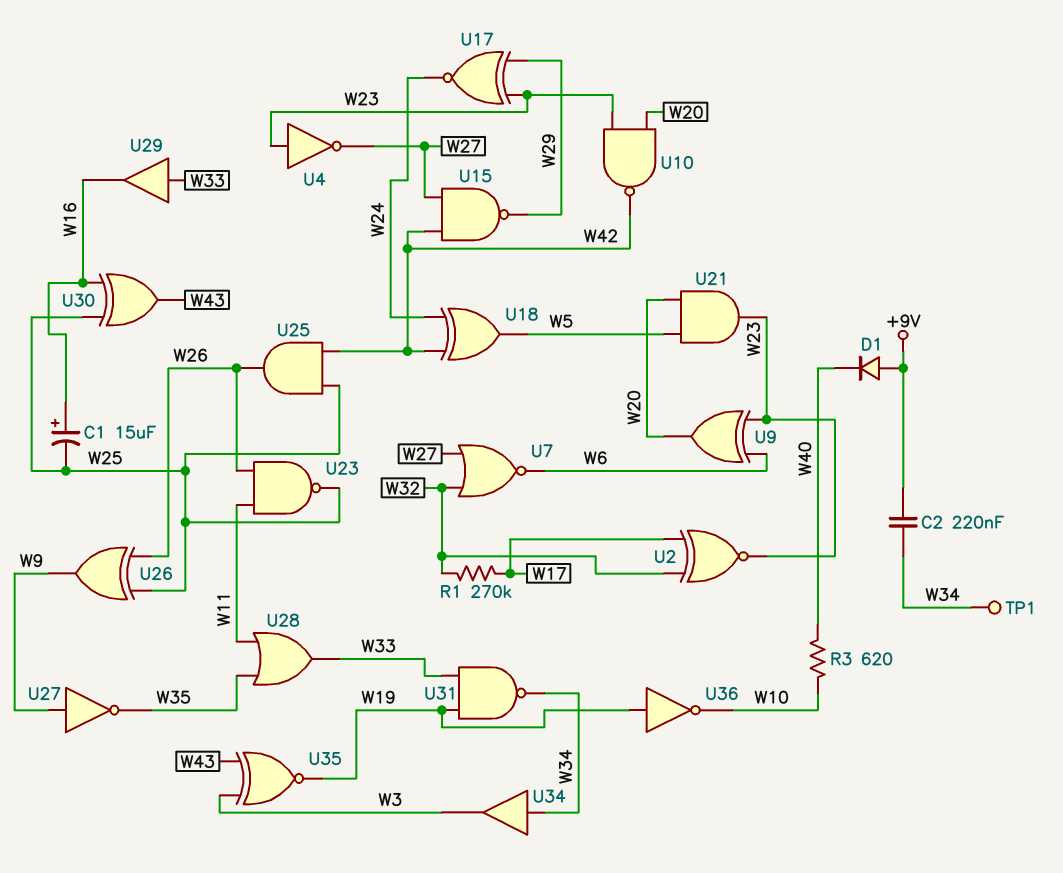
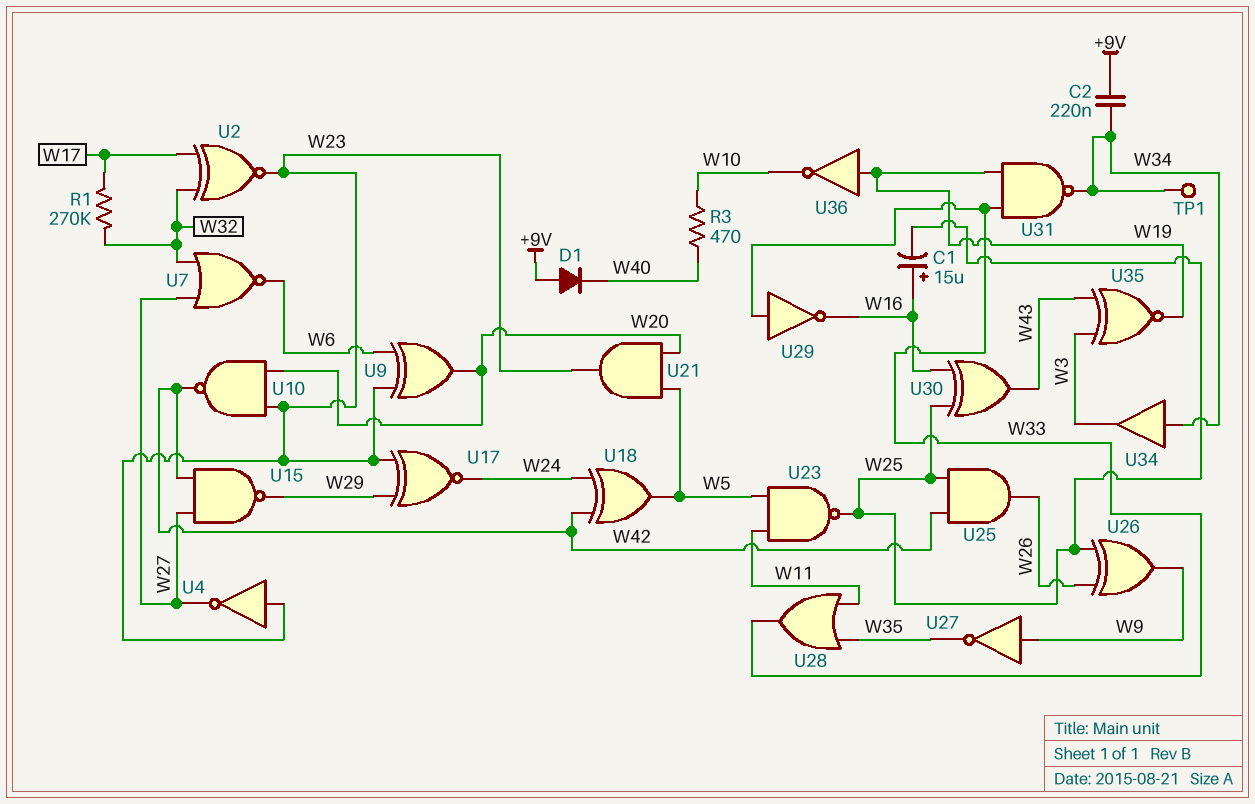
R3: 620 (W10, W40) -> 470 (W10, W40)
U23: NAND (in W11, in W26, out W25) -> NAND (in W5, in W11, out W25)
U29: buffer (in W33, out W16) -> NOT (in W33, out W16)

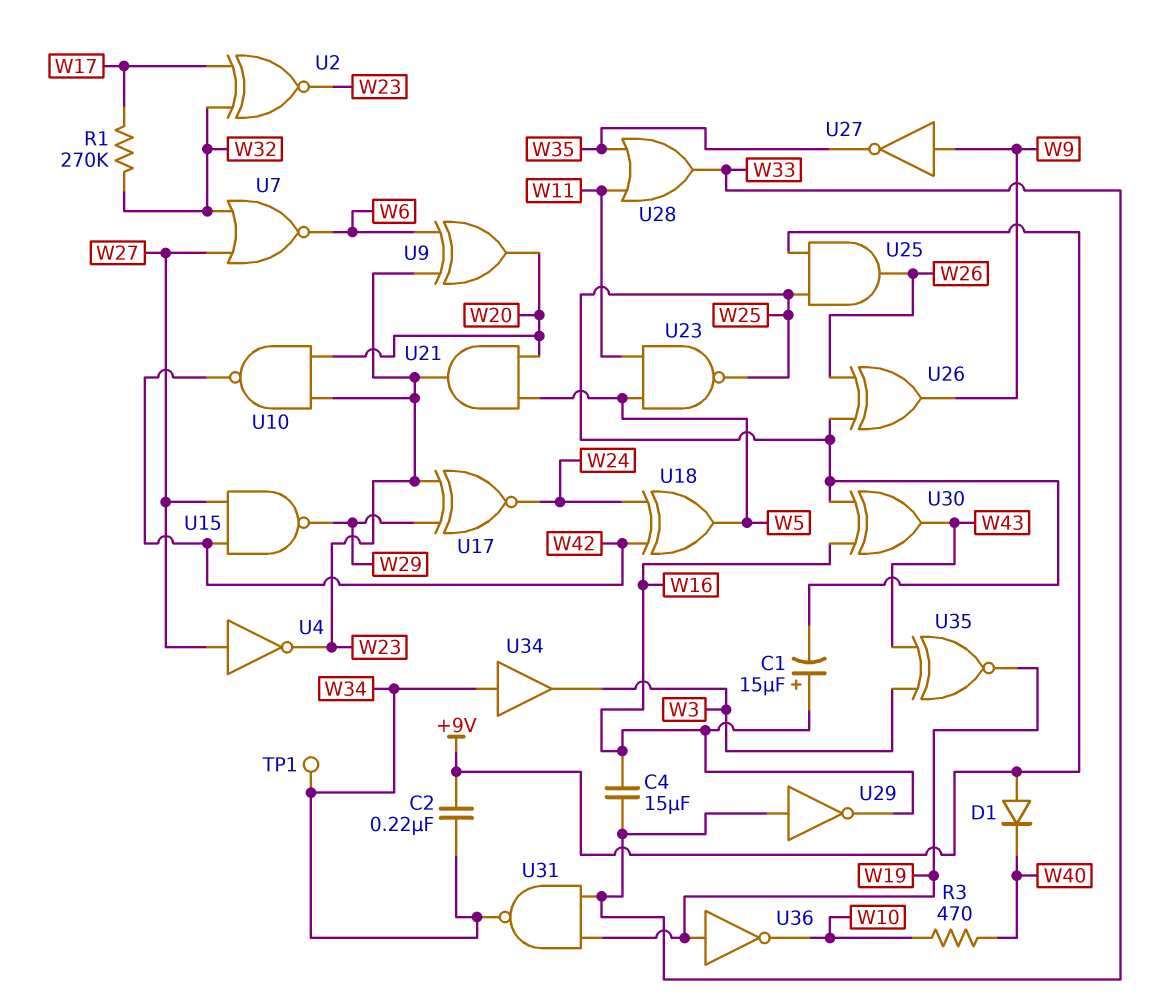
C4: none -> 15uF (W16, W33)
U4: NOT (in W23, out W27) -> NOT (in W27, out W23)
U25: AND (in W25, in W42, out W26) -> AND (in +9V, in W25, out W26)

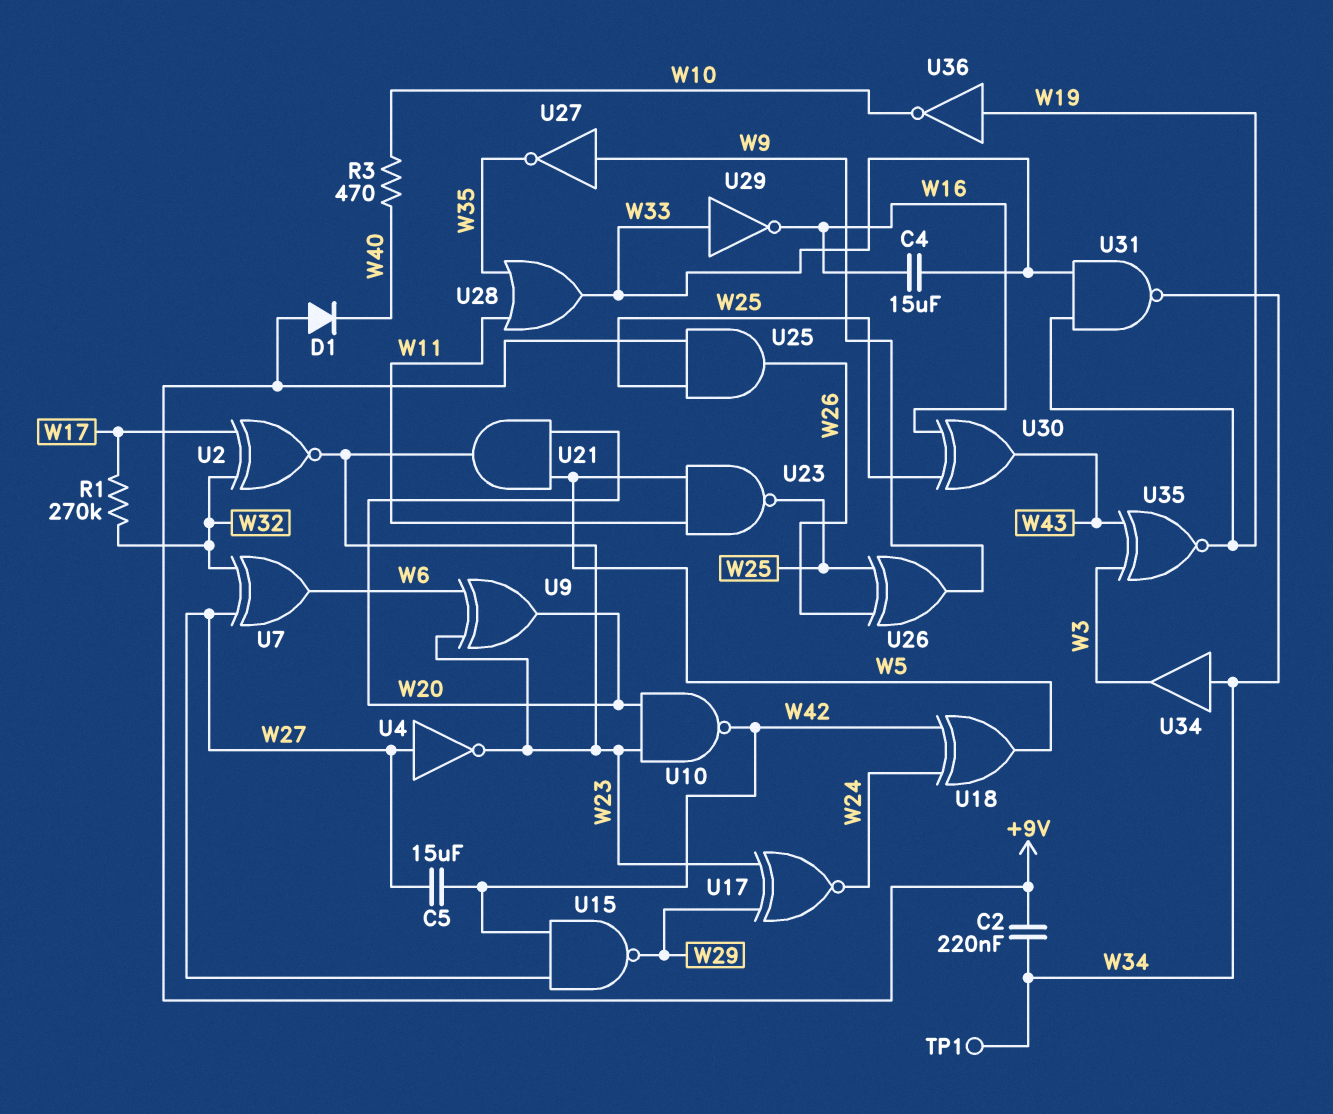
C1: 15uF (plus W16, minus W25) -> none
C5: none -> 15uF (W27, W42)
U7: NOR (in W27, in W32, out W6) -> XOR (in W27, in W32, out W6)

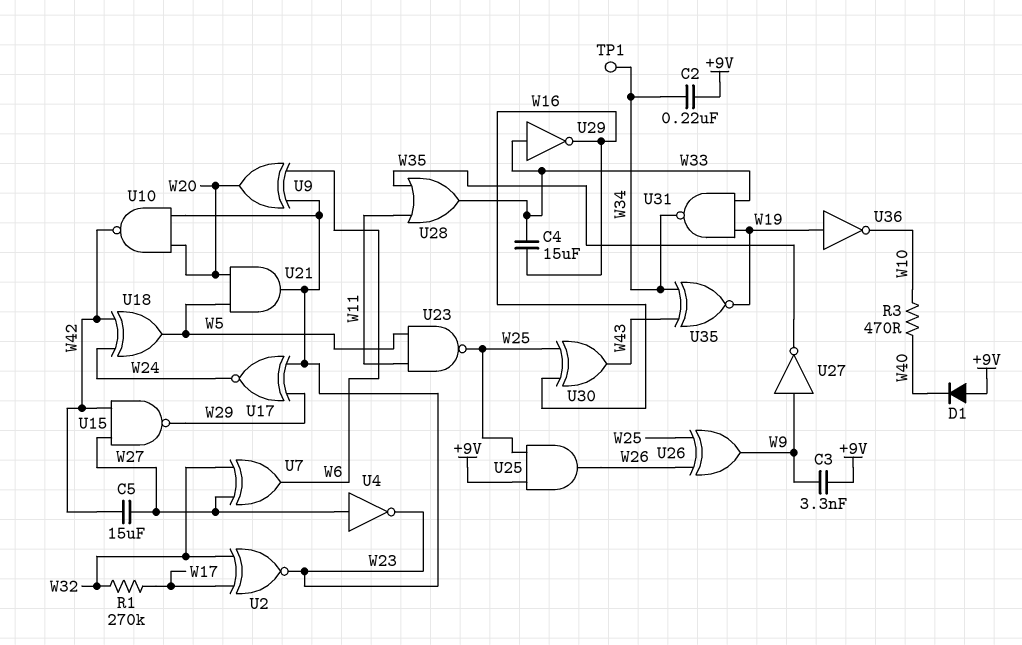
C3: none -> 3.3nF (+9V, W9)
U34: buffer (in W34, out W3) -> none
U35: XNOR (in W3, in W43, out W19) -> XNOR (in W34, in W43, out W19)

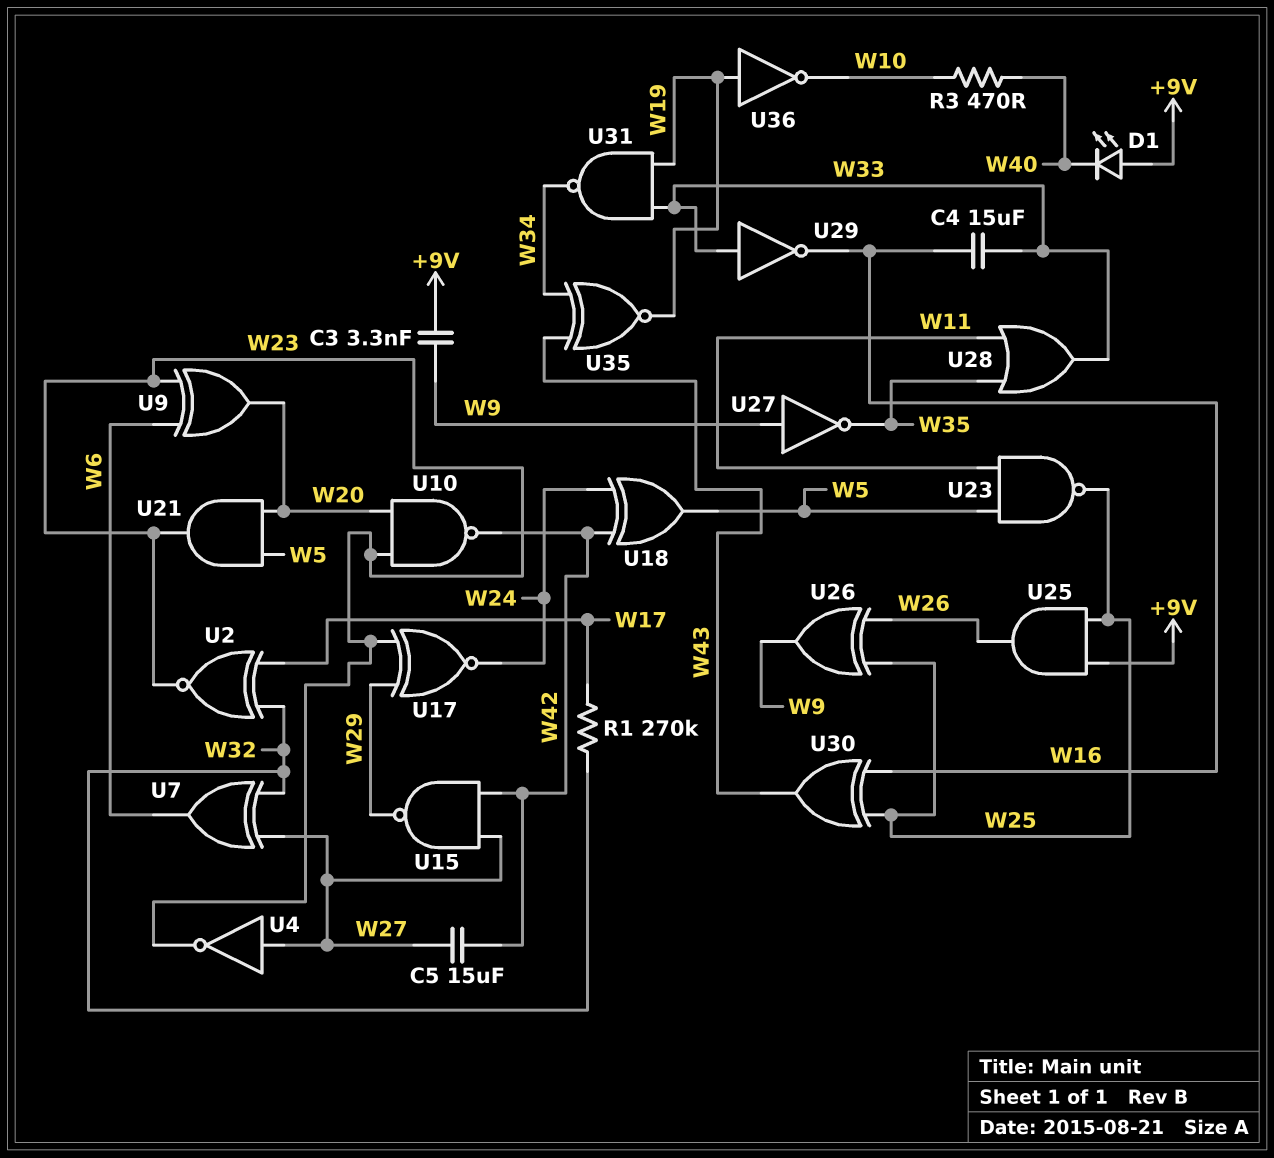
C2: 220nF (+9V, W34) -> none
D1: diode (A +9V, K W40) -> LED (A +9V, K W40)
TP1: test point (W34) -> none

